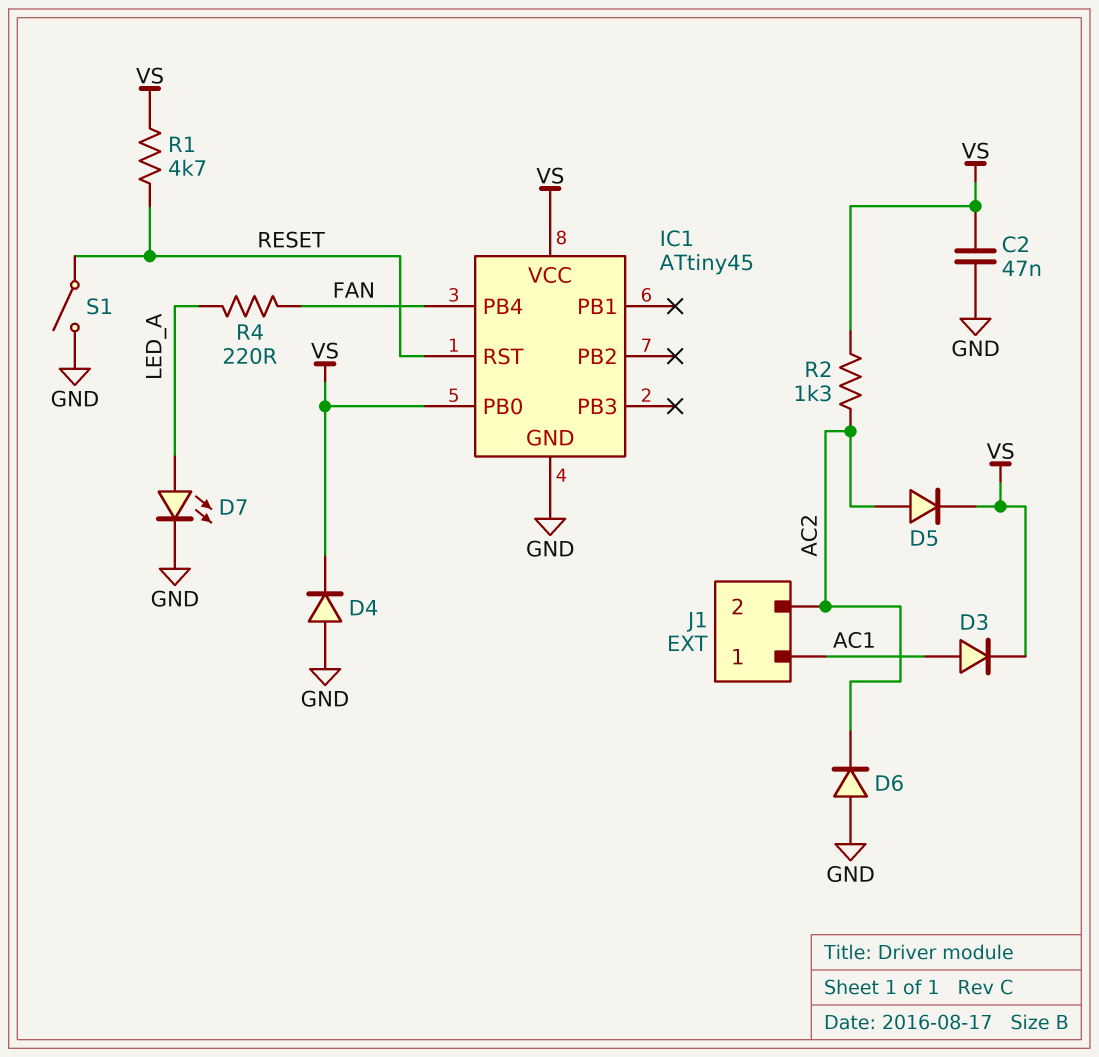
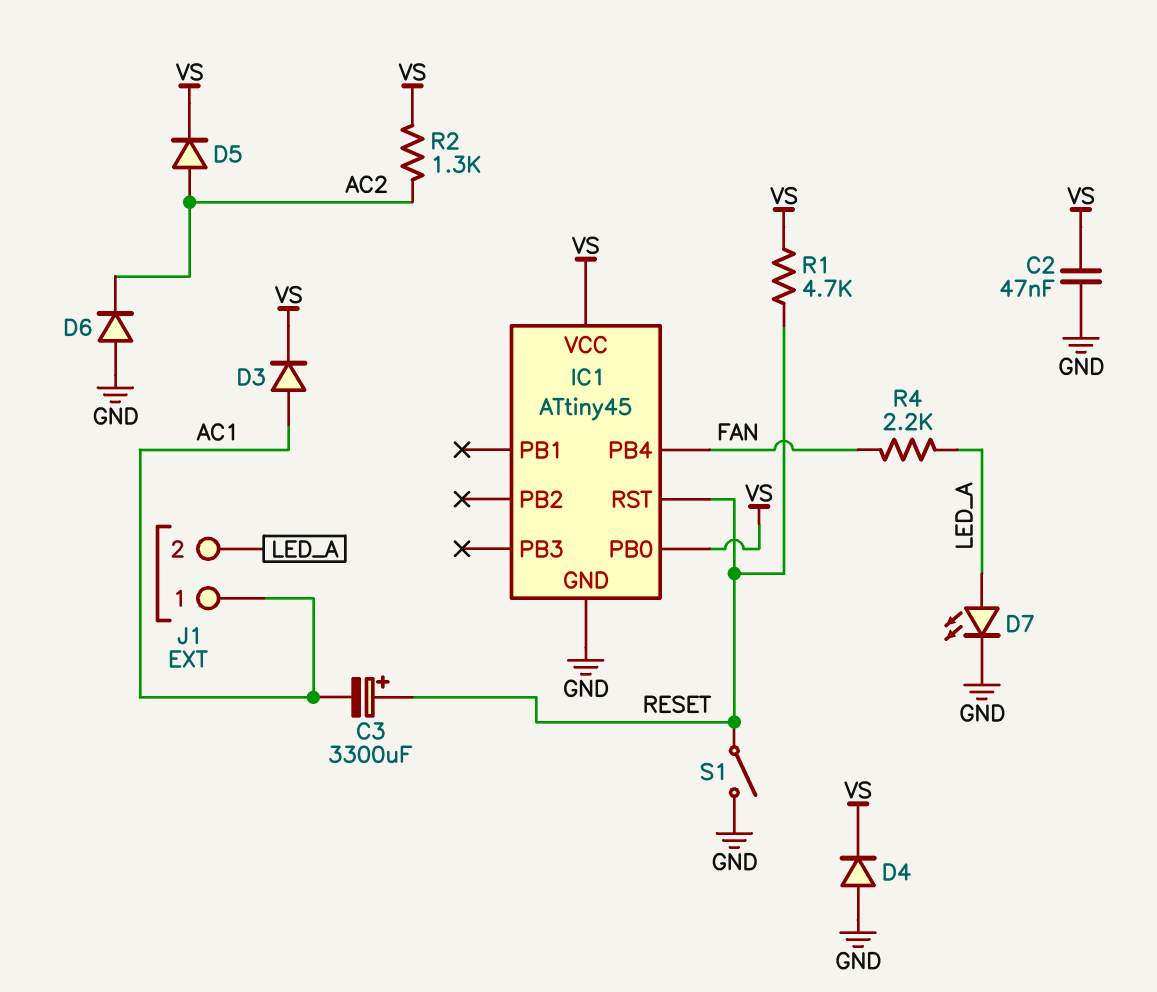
C3: none -> 3300uF (plus RESET, minus AC1)
J1 pin 2: AC2 -> LED_A
R4: 220 (FAN, LED_A) -> 2.2k (FAN, LED_A)

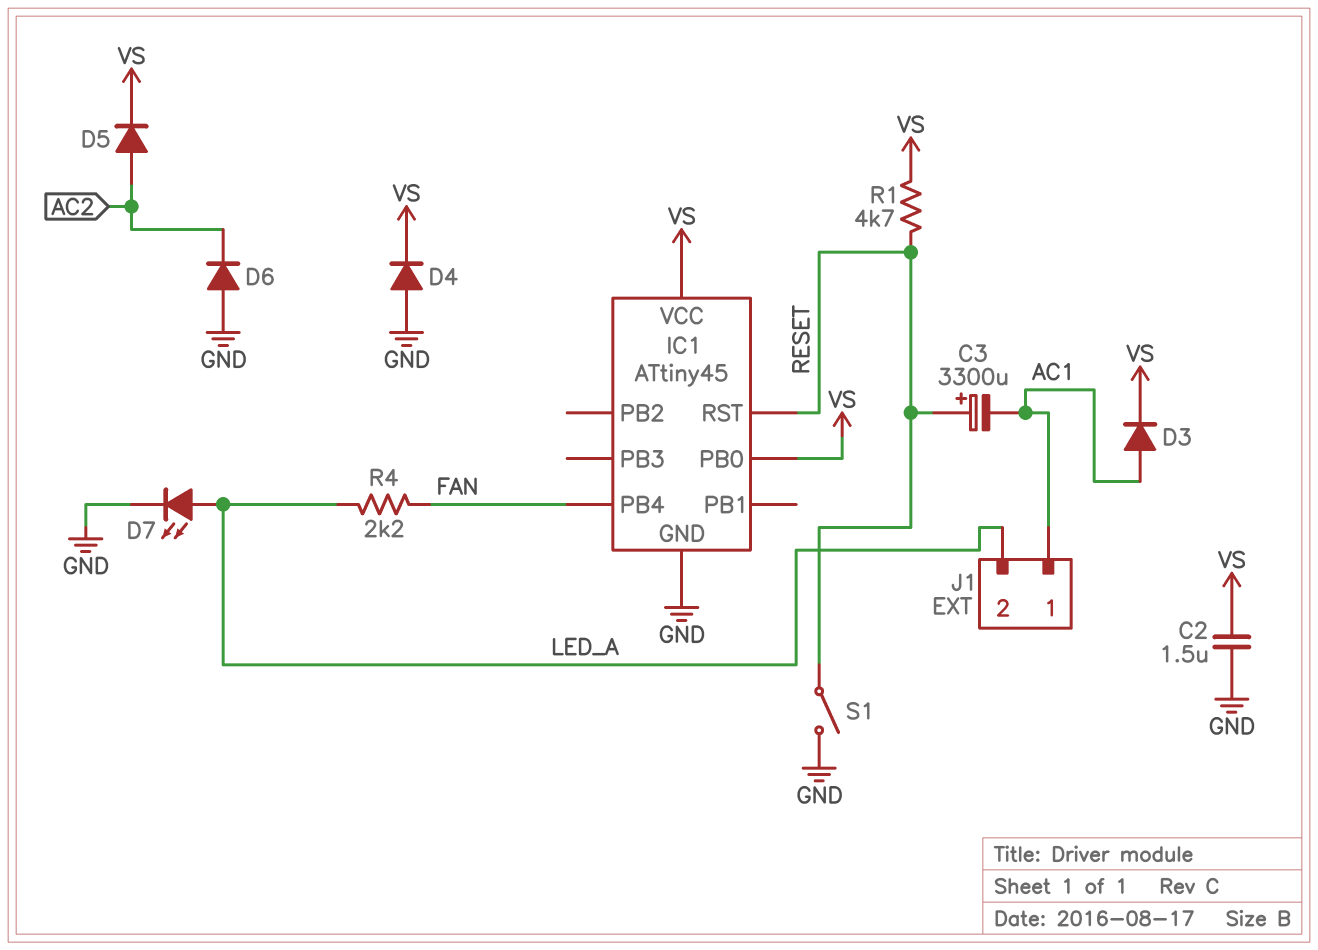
C2: 47nF (GND, VS) -> 1.5uF (GND, VS)
R2: 1.3k (AC2, VS) -> none

